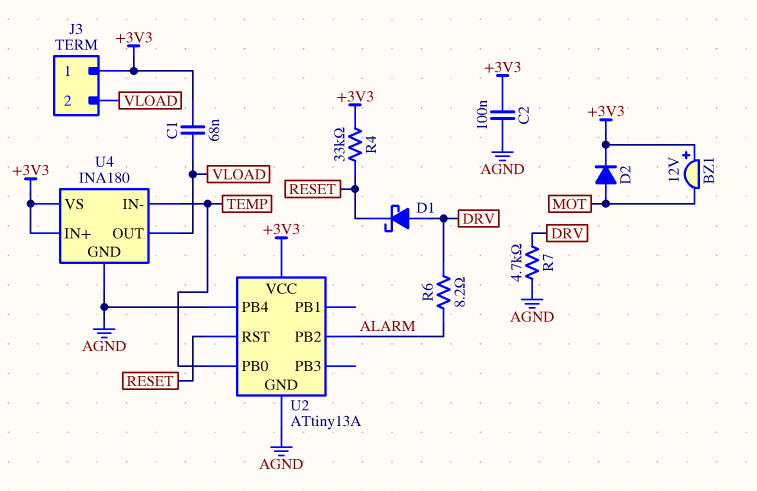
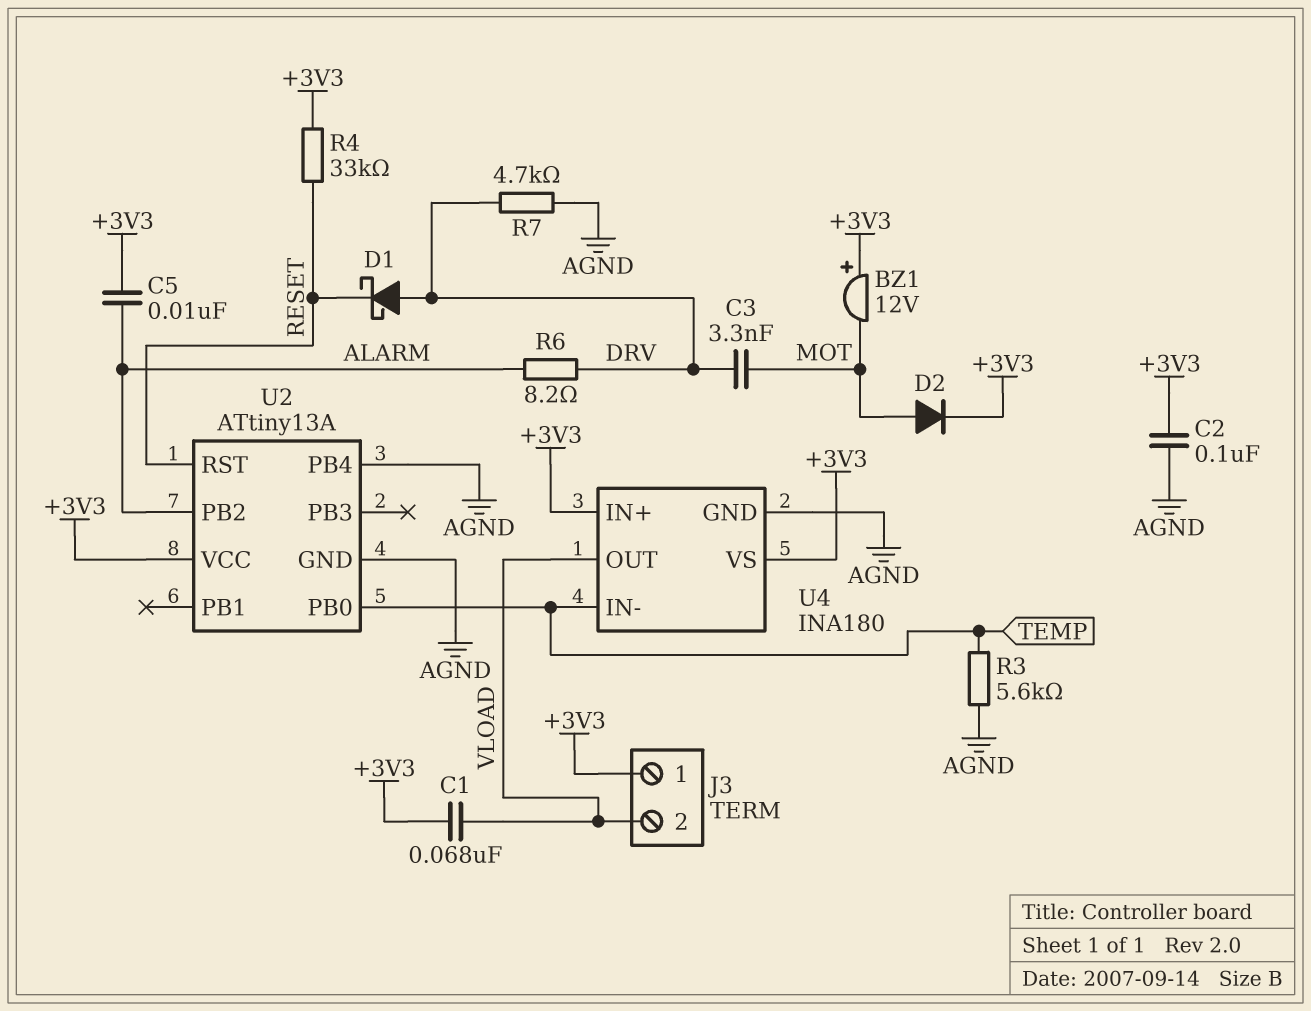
C3: none -> 3.3nF (DRV, MOT)
C5: none -> 10nF (+3V3, ALARM)
R3: none -> 5.6k (AGND, TEMP)

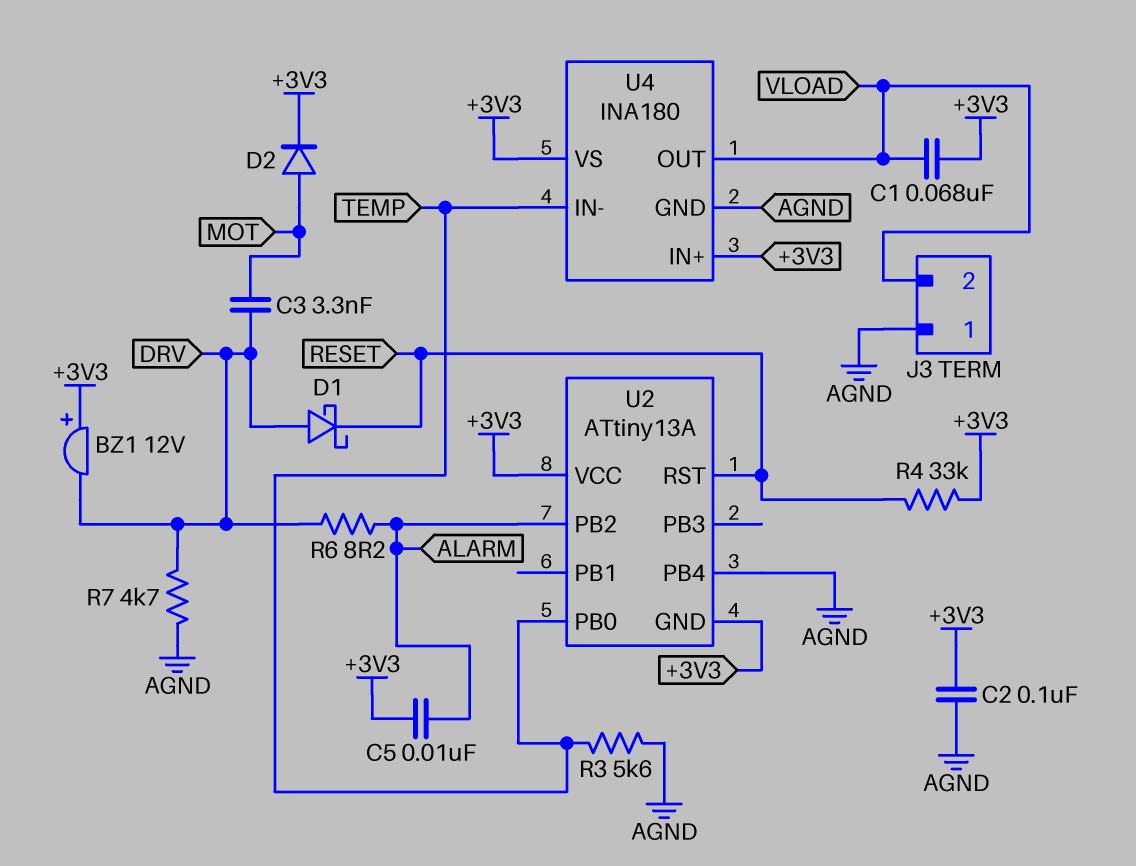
BZ1: buzzer 12V (plus +3V3, minus MOT) -> buzzer 12V (plus +3V3, minus DRV)
J3 pin 1: +3V3 -> AGND
U2 pin GND: AGND -> +3V3

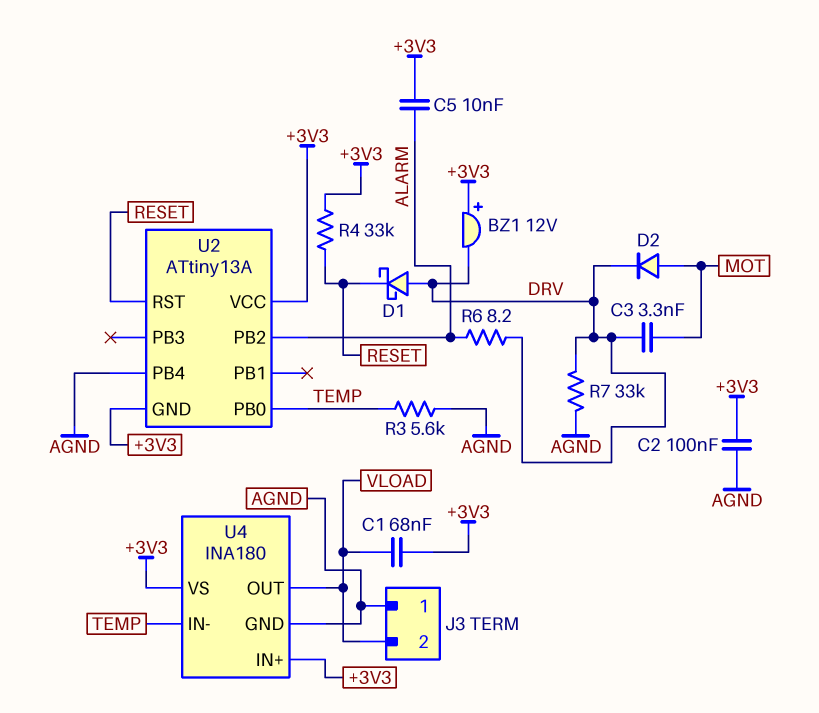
D2: diode (A MOT, K +3V3) -> diode (A MOT, K DRV)
R7: 4.7k (AGND, DRV) -> 33k (AGND, DRV)

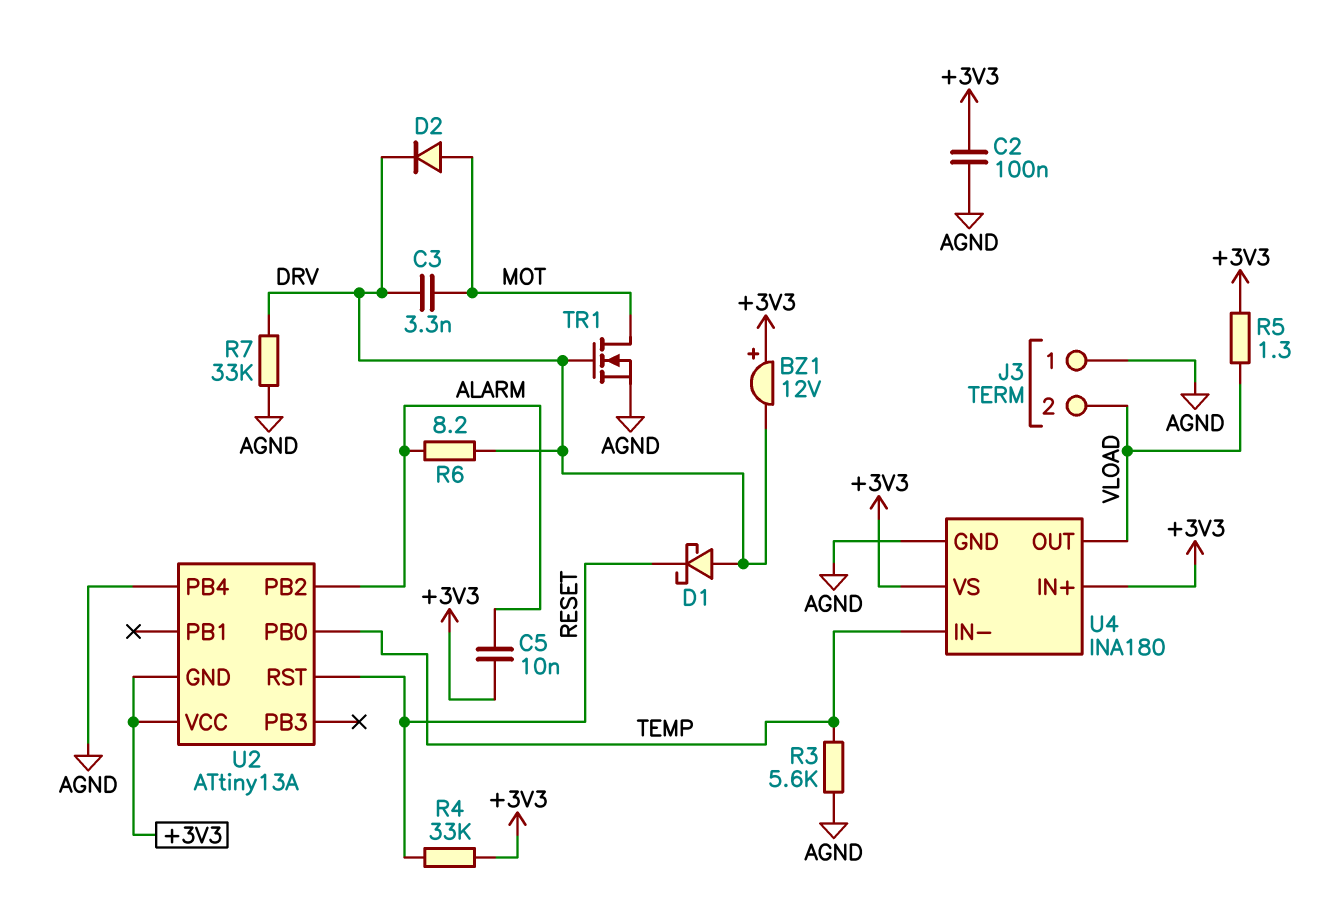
C1: 68nF (+3V3, VLOAD) -> none
R5: none -> 1.3 (+3V3, VLOAD)
TR1: none -> NMOS (G DRV, D MOT, S AGND)

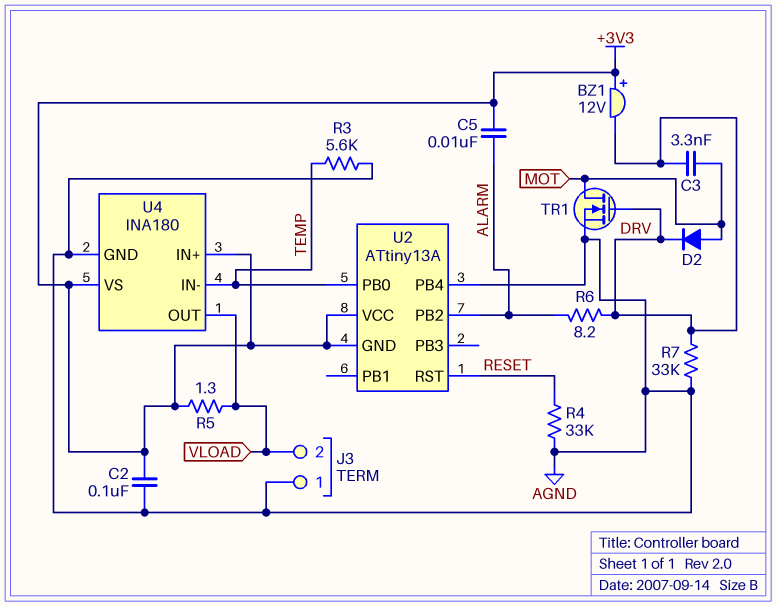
D1: schottky (A DRV, K RESET) -> none
R4: 33k (+3V3, RESET) -> 33k (AGND, RESET)

